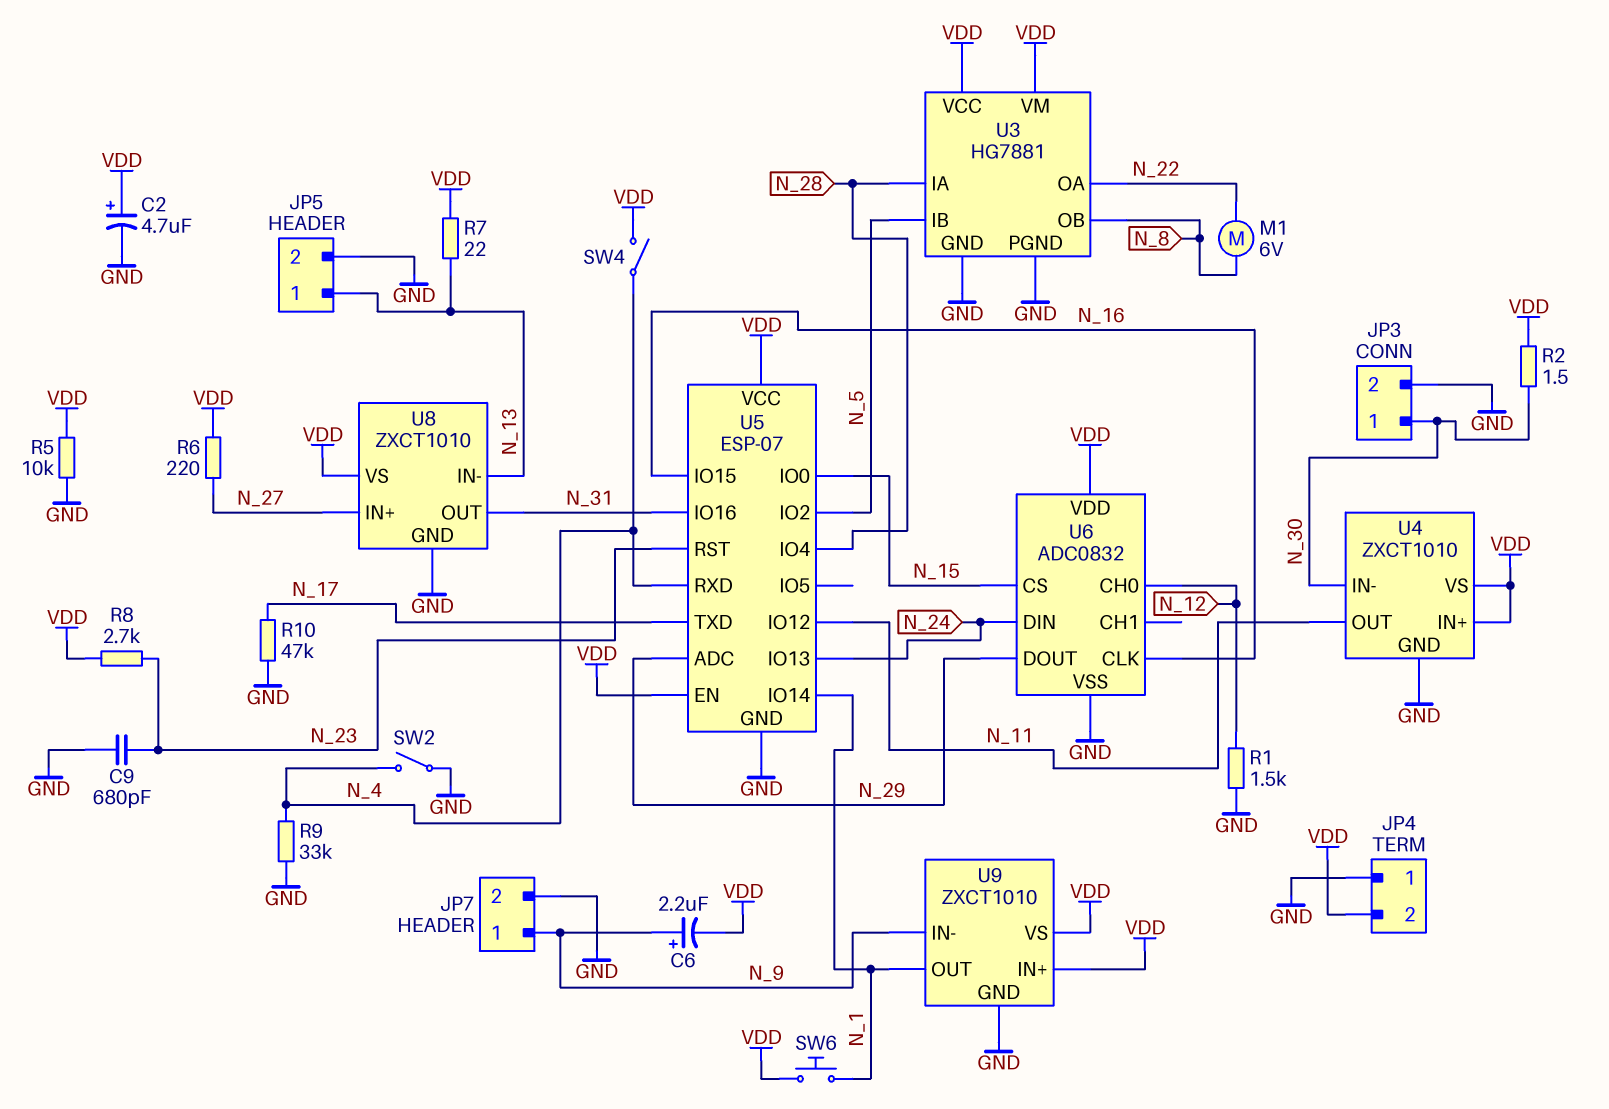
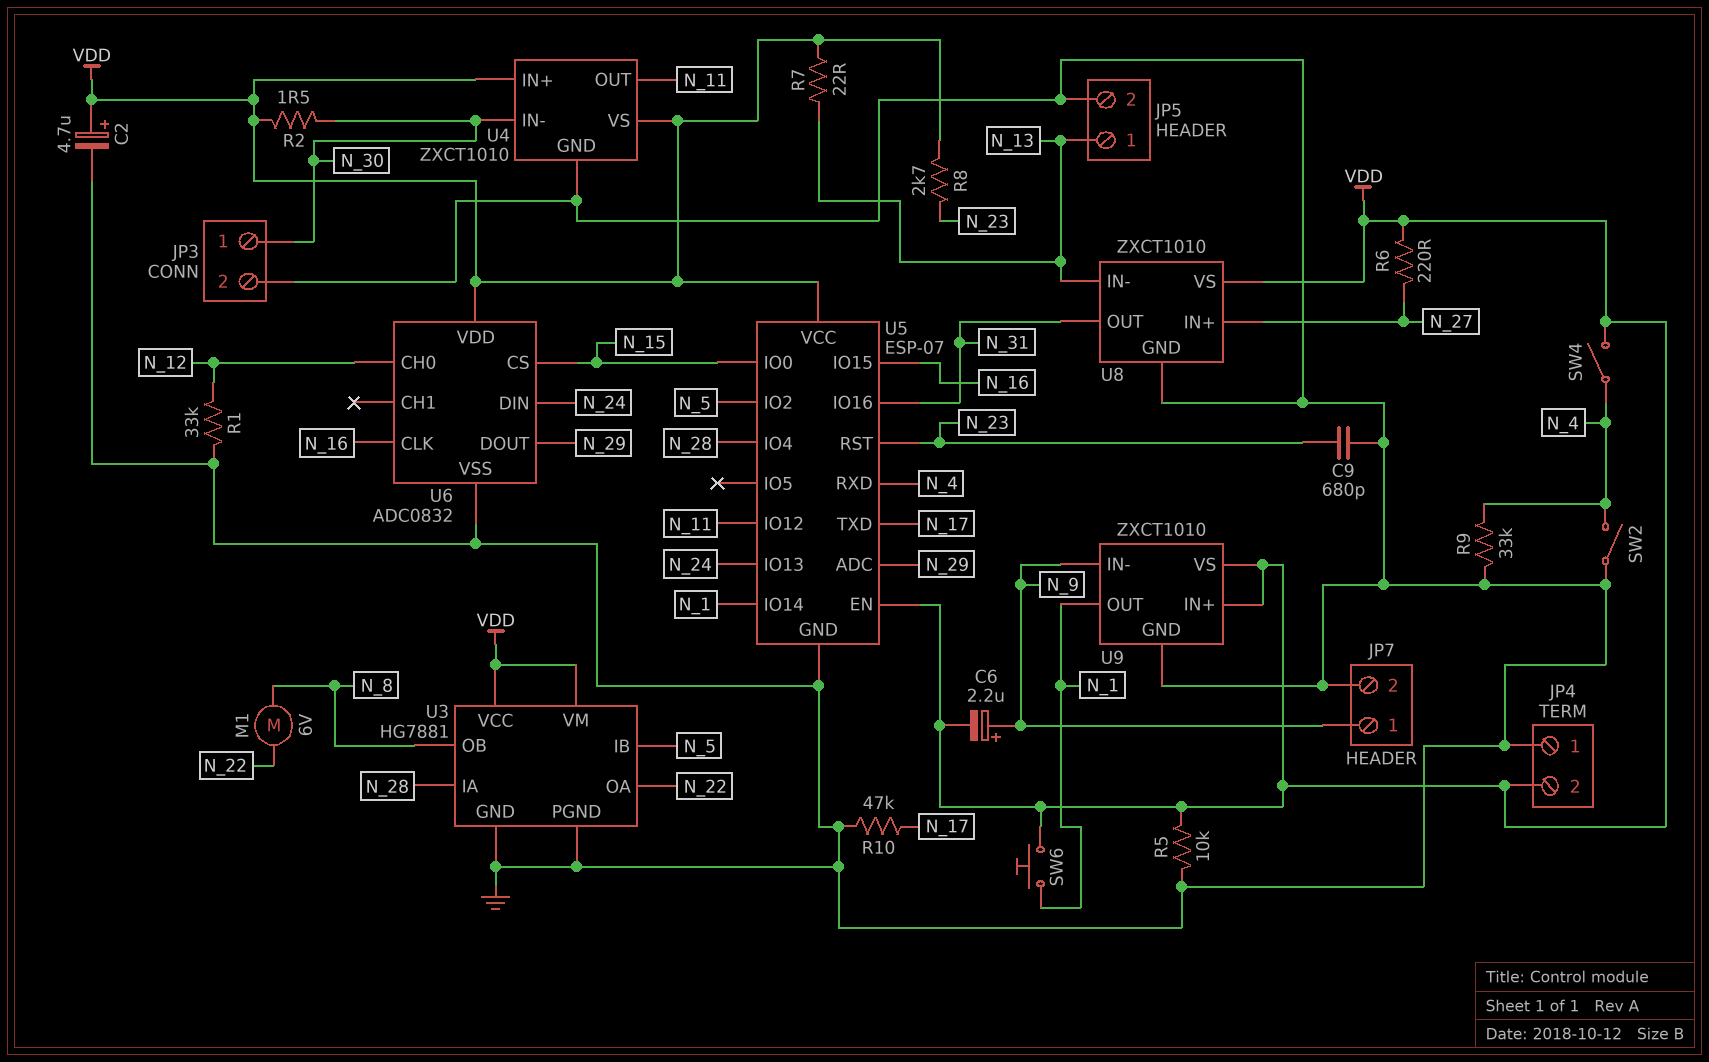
R1: 1.5k (GND, N_12) -> 33k (GND, N_12)

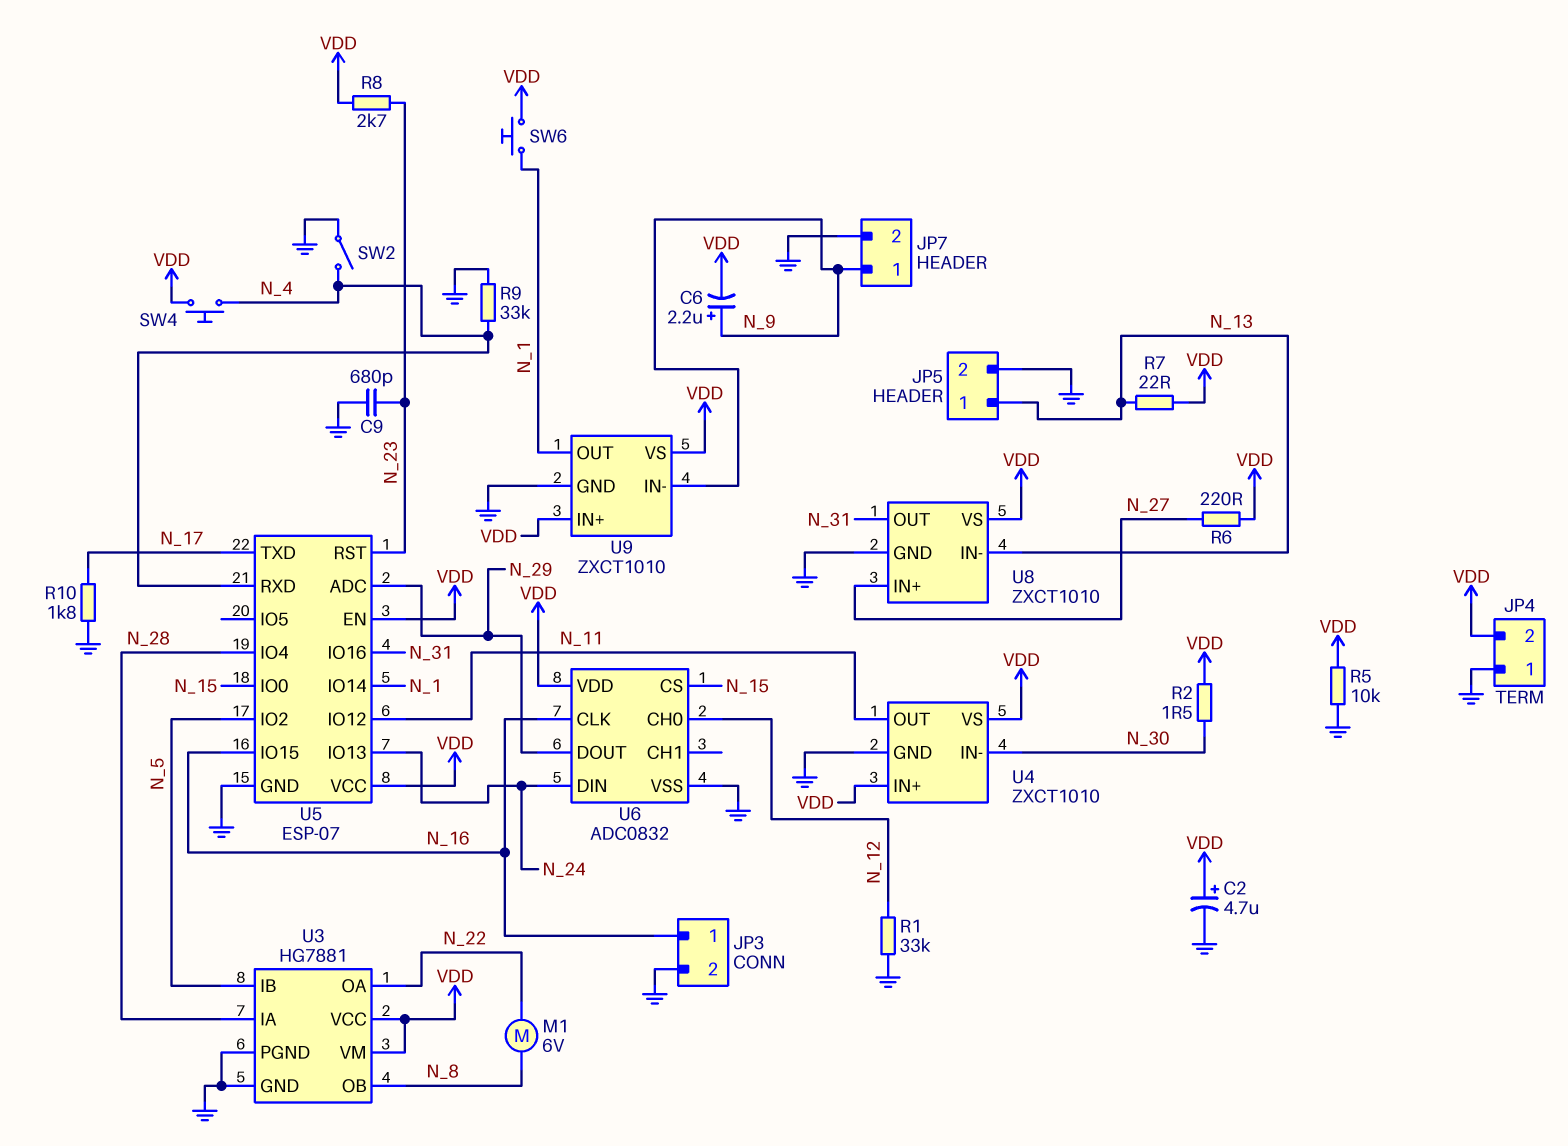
JP3 pin 1: N_30 -> N_16
R10: 47k (GND, N_17) -> 1.8k (GND, N_17)
SW4: switch (N_4, VDD) -> button (N_4, VDD)

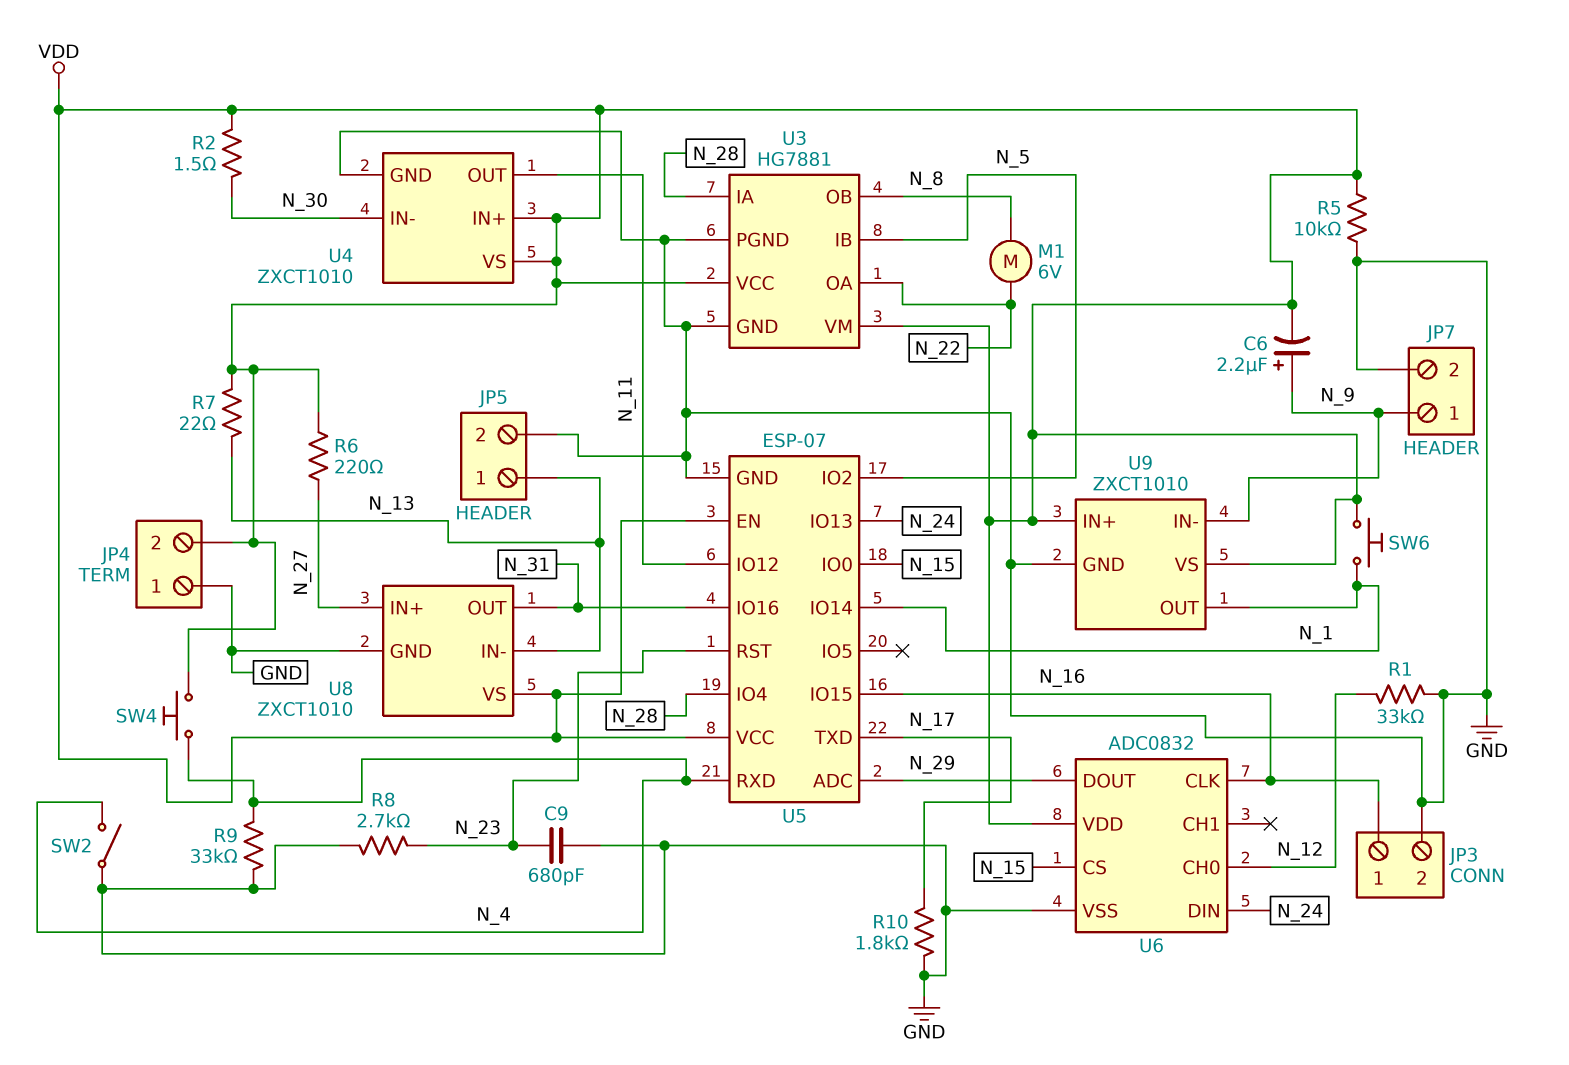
C2: 4.7uF (plus VDD, minus GND) -> none
R8: 2.7k (N_23, VDD) -> 2.7k (GND, N_23)

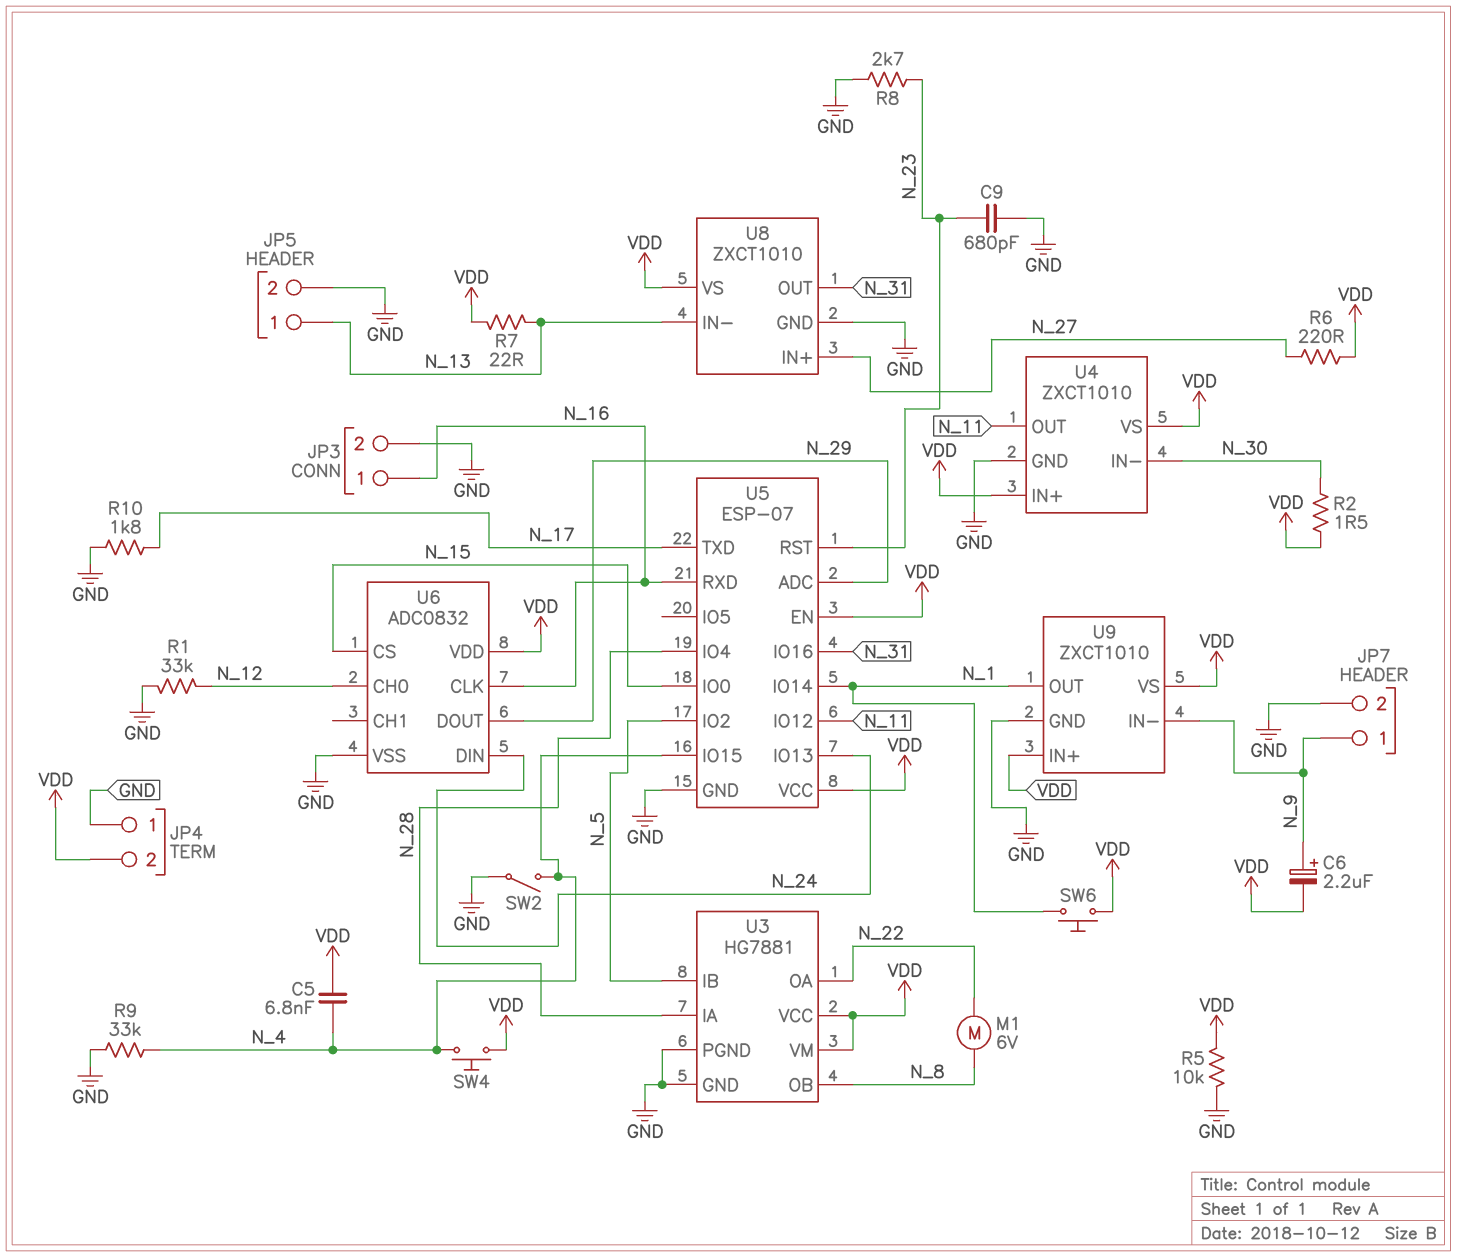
C5: none -> 6.8nF (N_4, VDD)
U5 pin IO15: N_16 -> N_4
U5 pin RXD: N_4 -> N_16

